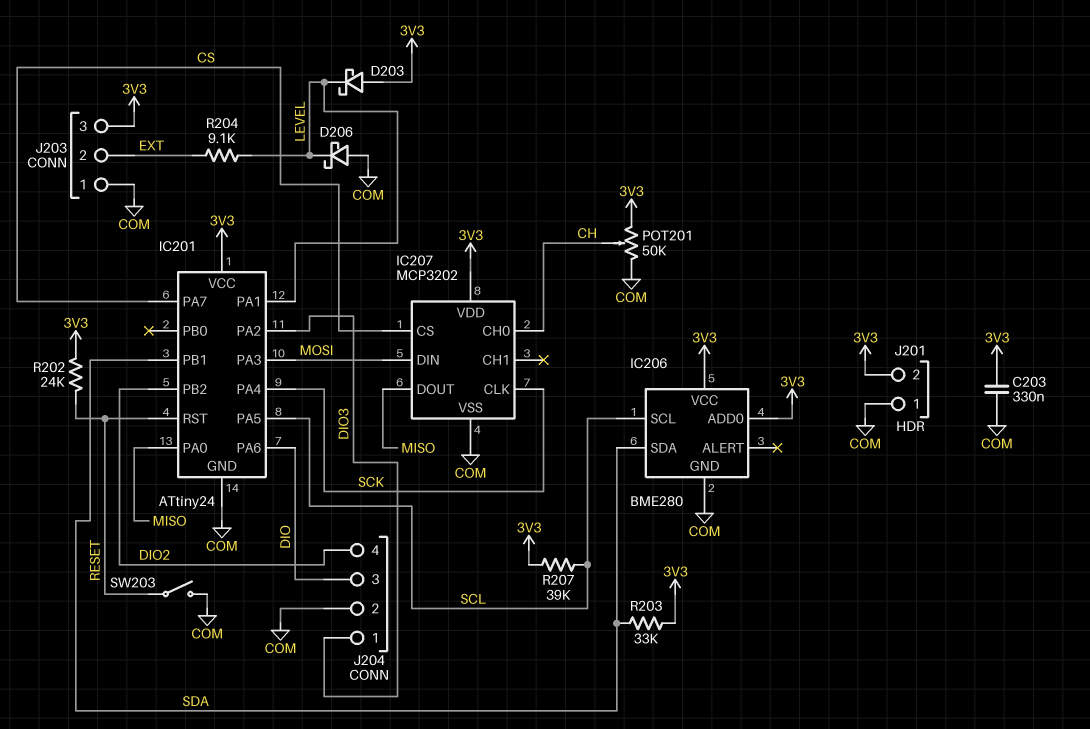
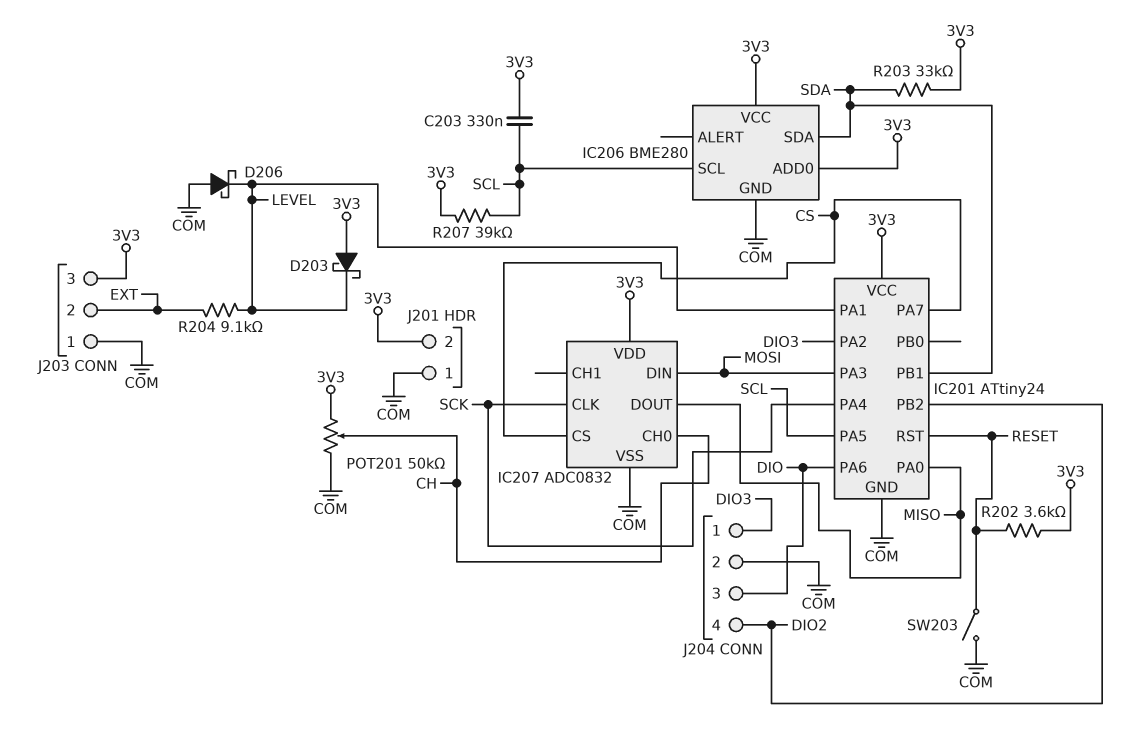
C203: 330nF (3V3, COM) -> 330nF (3V3, SCL)
IC207: MCP3202 -> ADC0832
R202: 24k (3V3, RESET) -> 3.6k (3V3, RESET)

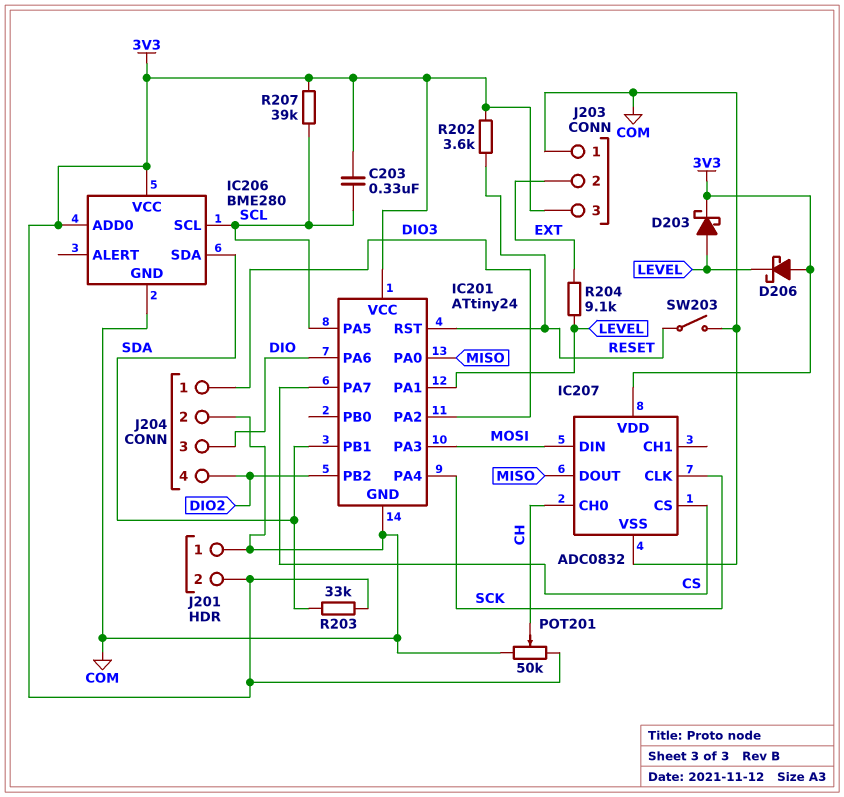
D203: schottky (A 3V3, K LEVEL) -> schottky (A LEVEL, K 3V3)
D206: schottky (A COM, K LEVEL) -> schottky (A 3V3, K LEVEL)

